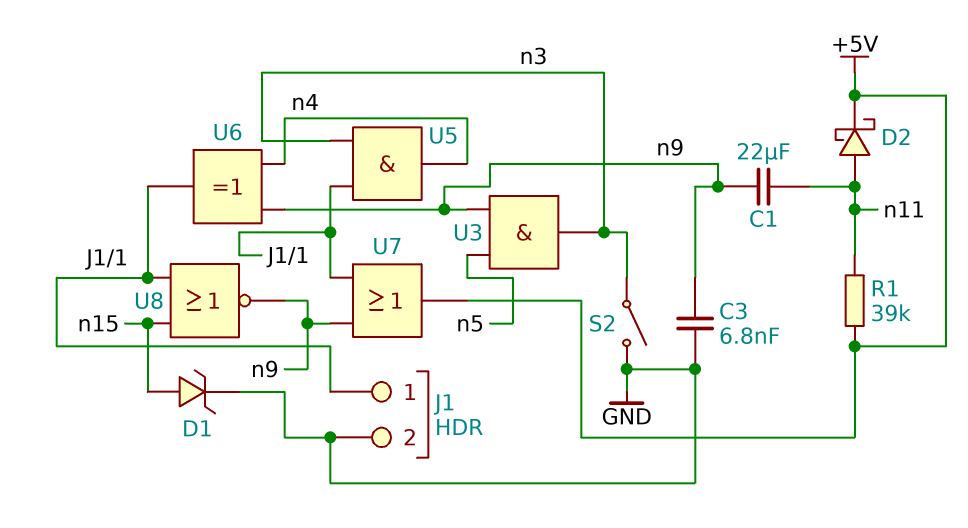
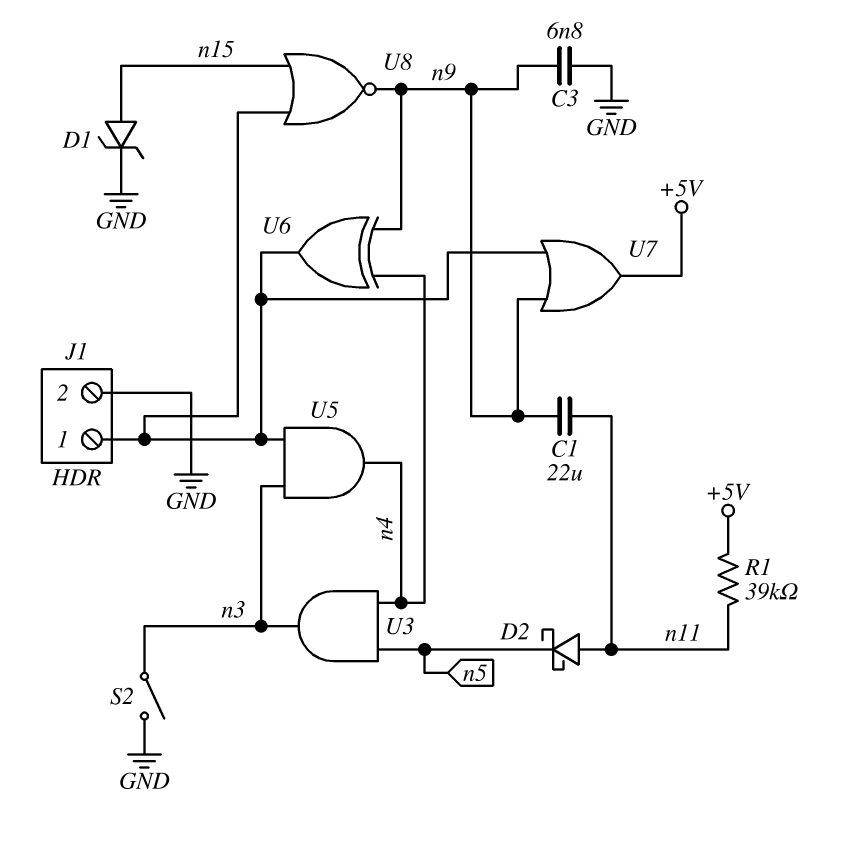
D2: schottky (A n11, K +5V) -> schottky (A n11, K n5)
U3: AND (in n5, in n9, out n3) -> AND (in n4, in n5, out n3)

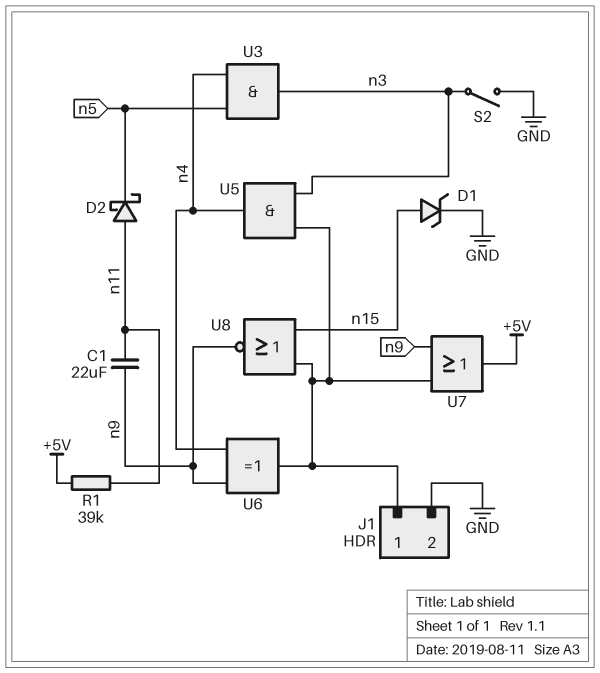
C3: 6.8nF (GND, n9) -> none

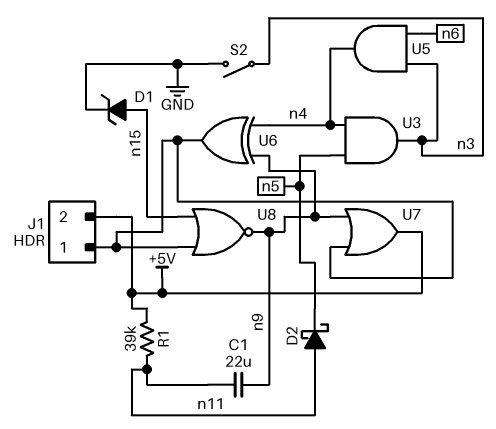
J1 pin 2: GND -> +5V
U5: AND (in J1/1, in n3, out n4) -> AND (in n3, in n6, out n4)

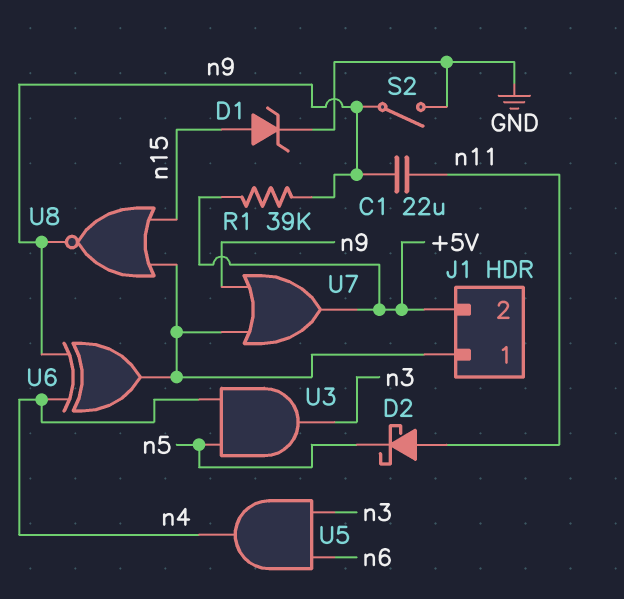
R1: 39k (+5V, n11) -> 39k (+5V, n9)
S2: switch (GND, n3) -> switch (GND, n9)

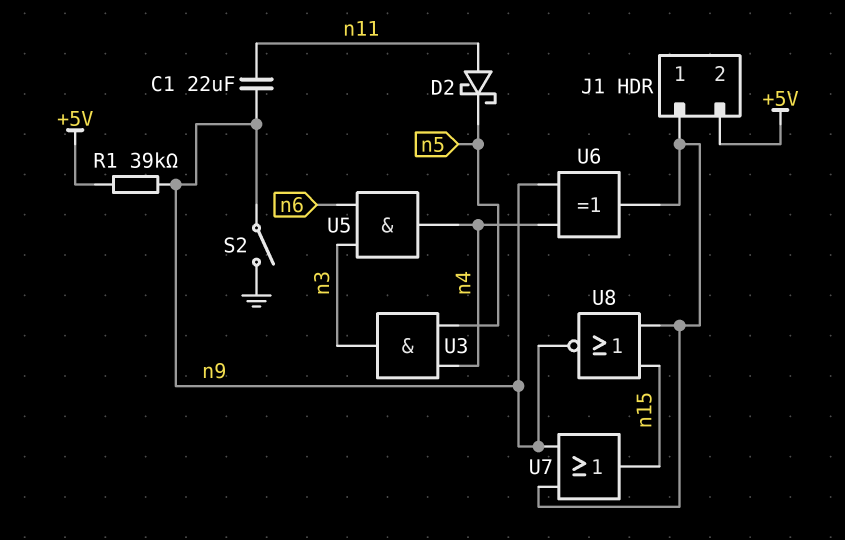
D1: zener (A n15, K GND) -> none
U7: OR (in J1/1, in n9, out +5V) -> OR (in J1/1, in n9, out n15)

